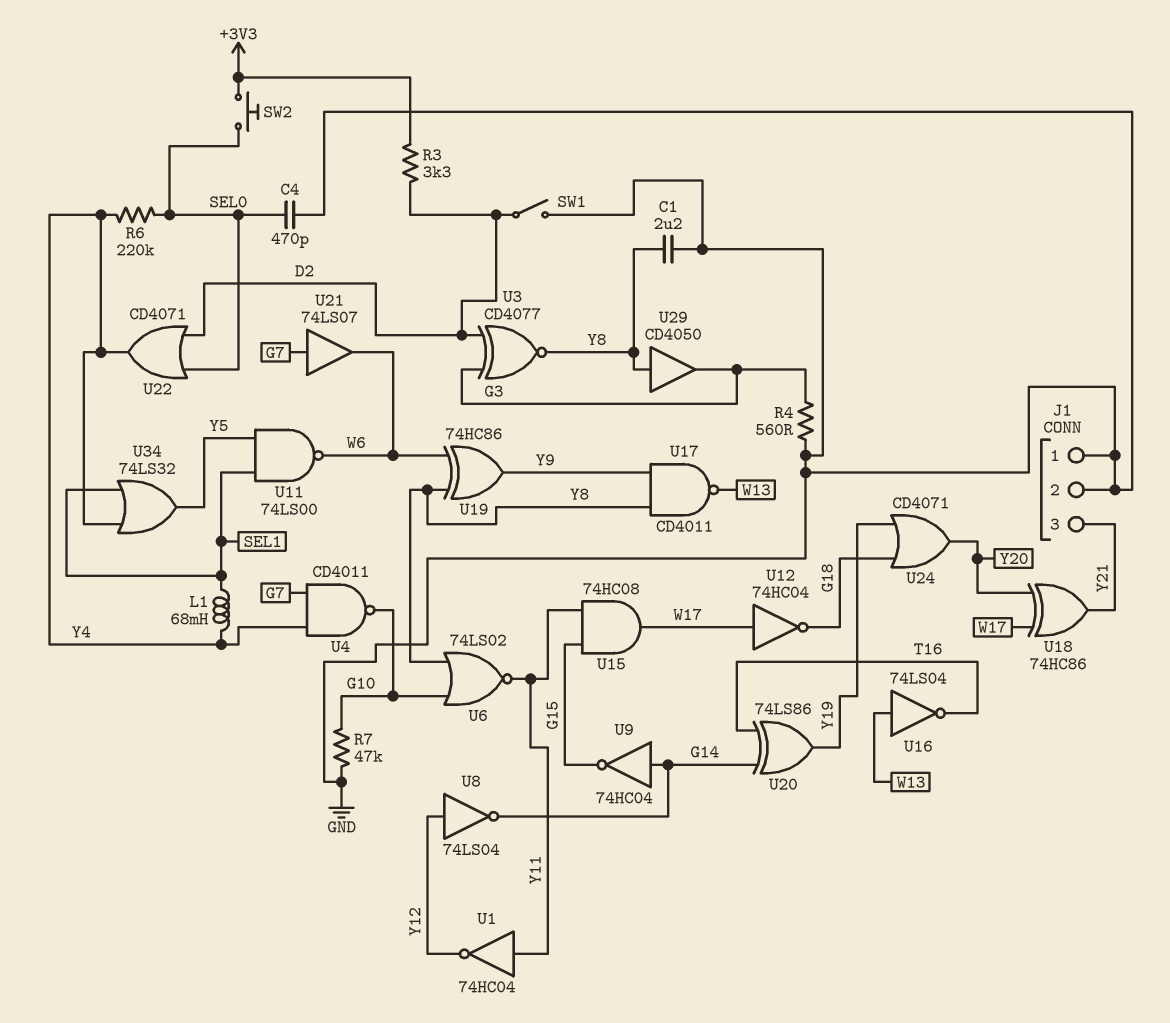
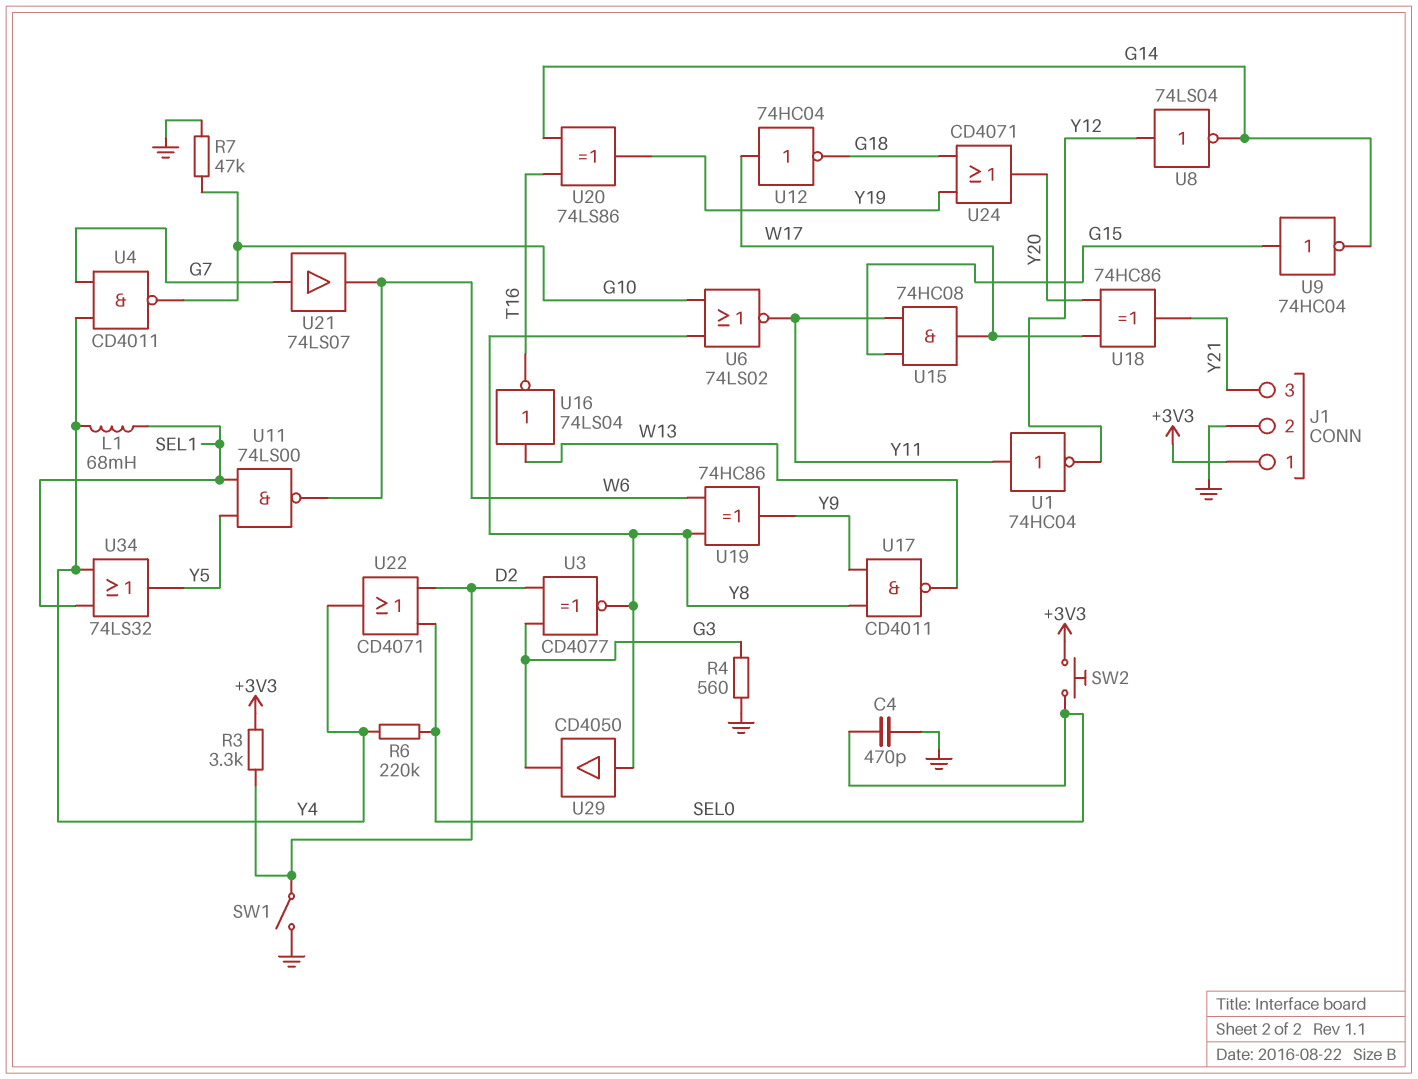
C1: 2.2uF (GND, Y8) -> none
J1 pin 1: GND -> +3V3
U9: NOT 74HC04 (in G14, out G15) -> NOT 74HC04 (in G15, out G14)

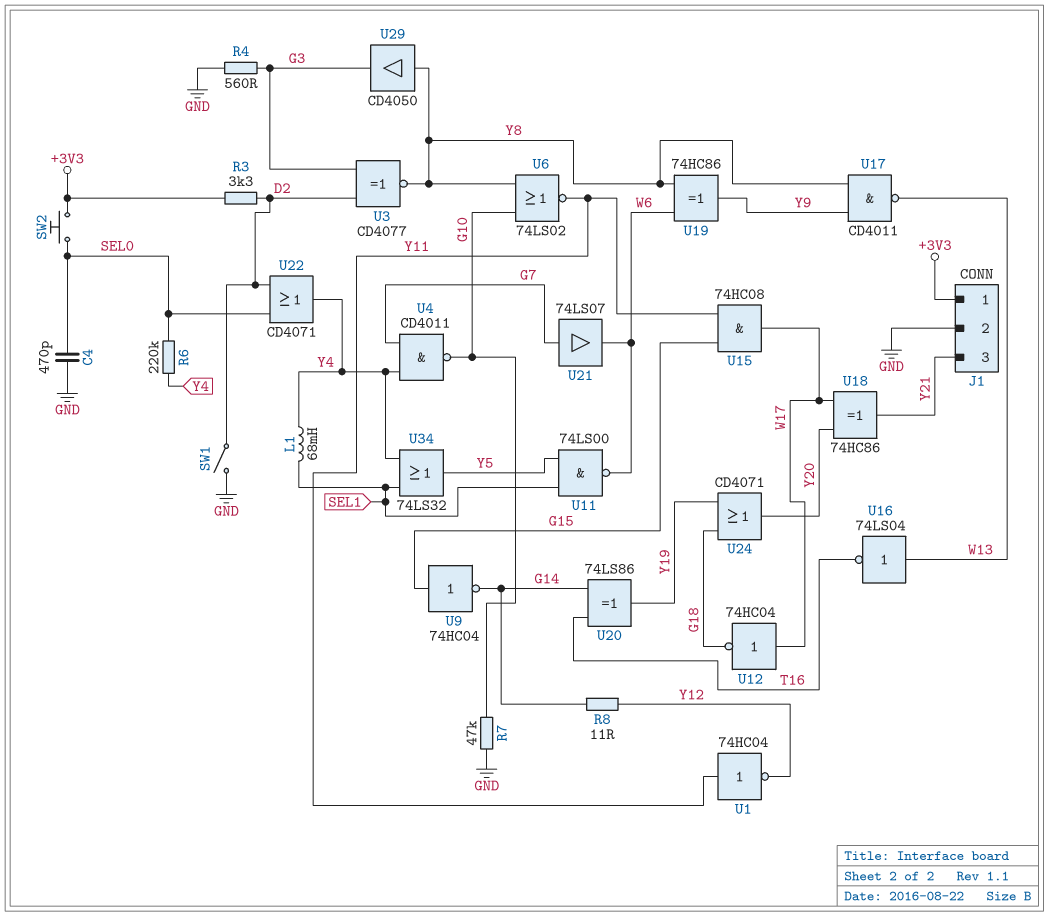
R8: none -> 11 (G14, Y12)
U8: NOT 74LS04 (in Y12, out G14) -> none

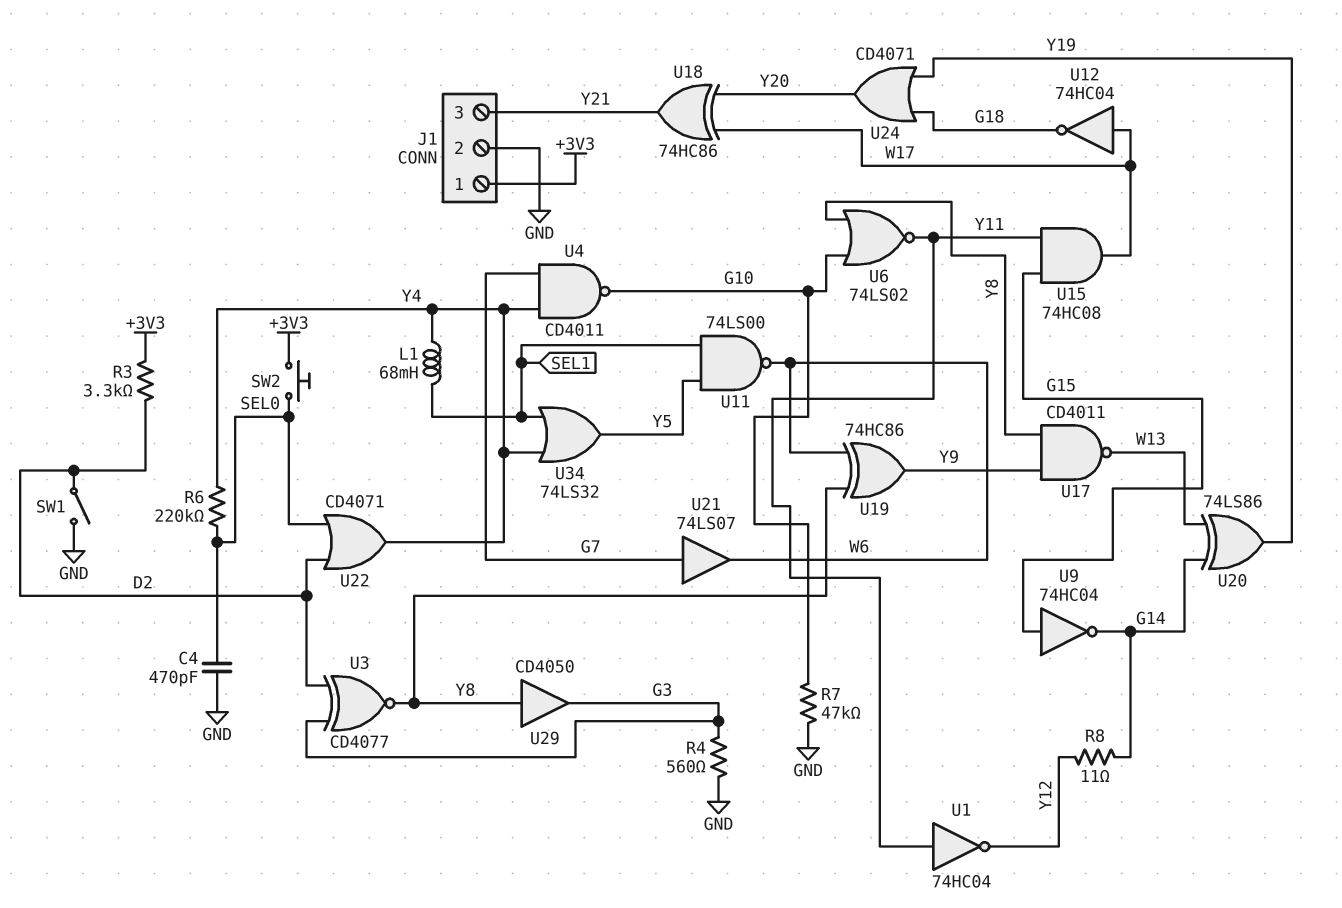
U16: NOT 74LS04 (in W13, out T16) -> none
U20: XOR 74LS86 (in G14, in T16, out Y19) -> XOR 74LS86 (in G14, in W13, out Y19)

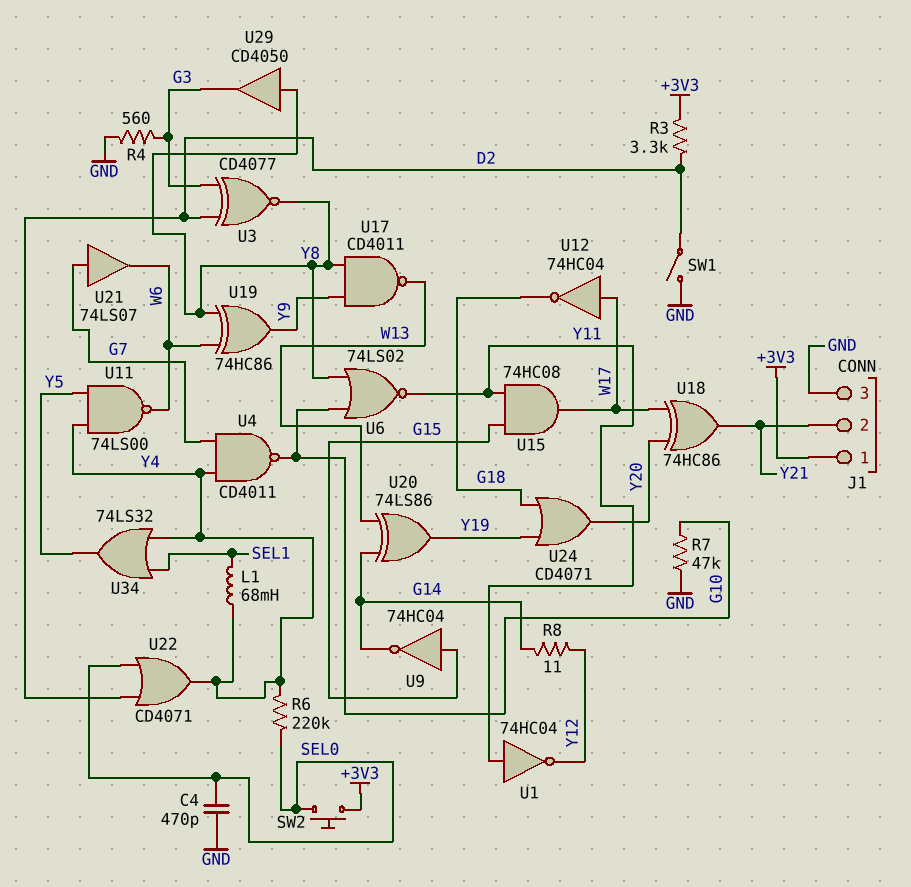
J1 pin 2: GND -> Y21
J1 pin 3: Y21 -> GND
U11: NAND 74LS00 (in SEL1, in Y5, out W6) -> NAND 74LS00 (in Y4, in Y5, out W6)

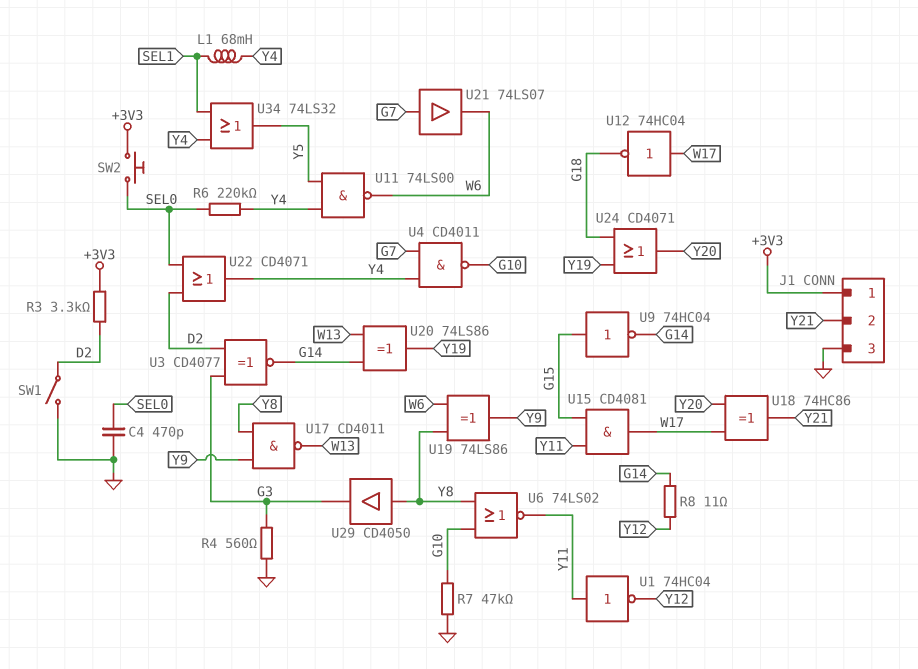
U3: XNOR CD4077 (in D2, in G3, out Y8) -> XNOR CD4077 (in D2, in G3, out G14)
U15: AND 74HC08 (in G15, in Y11, out W17) -> AND CD4081 (in G15, in Y11, out W17)
U19: XOR 74HC86 (in W6, in Y8, out Y9) -> XOR 74LS86 (in W6, in Y8, out Y9)

